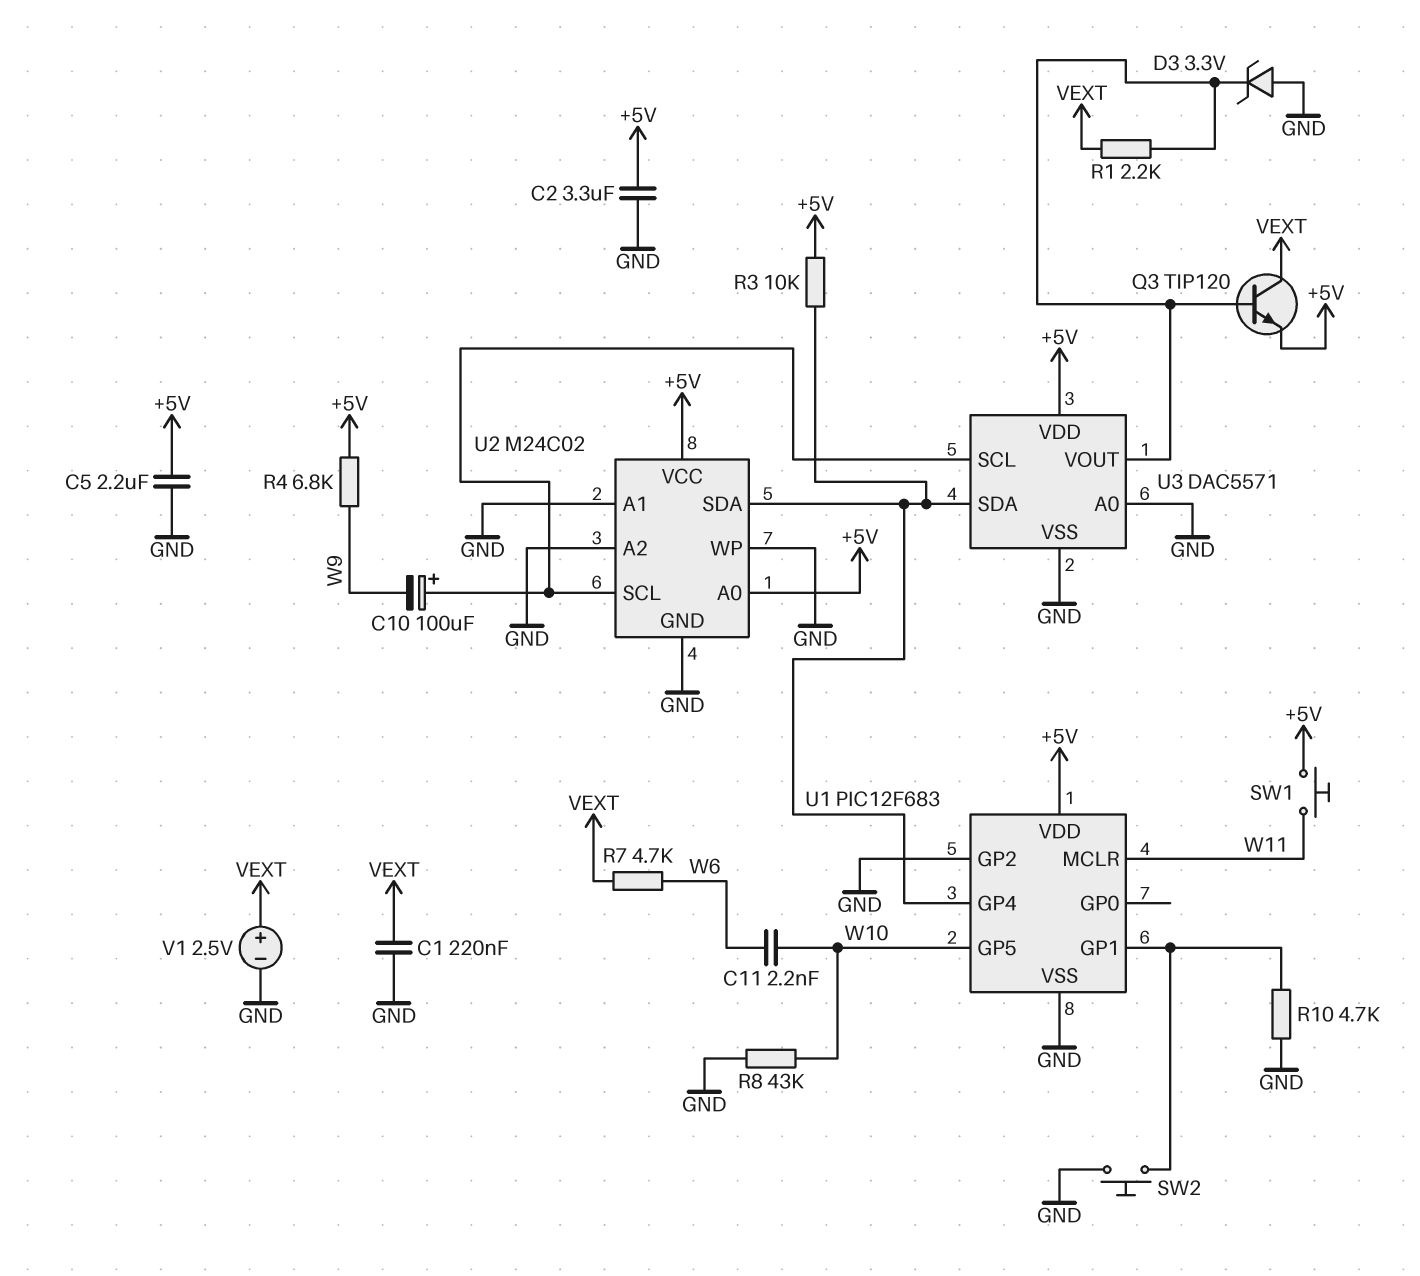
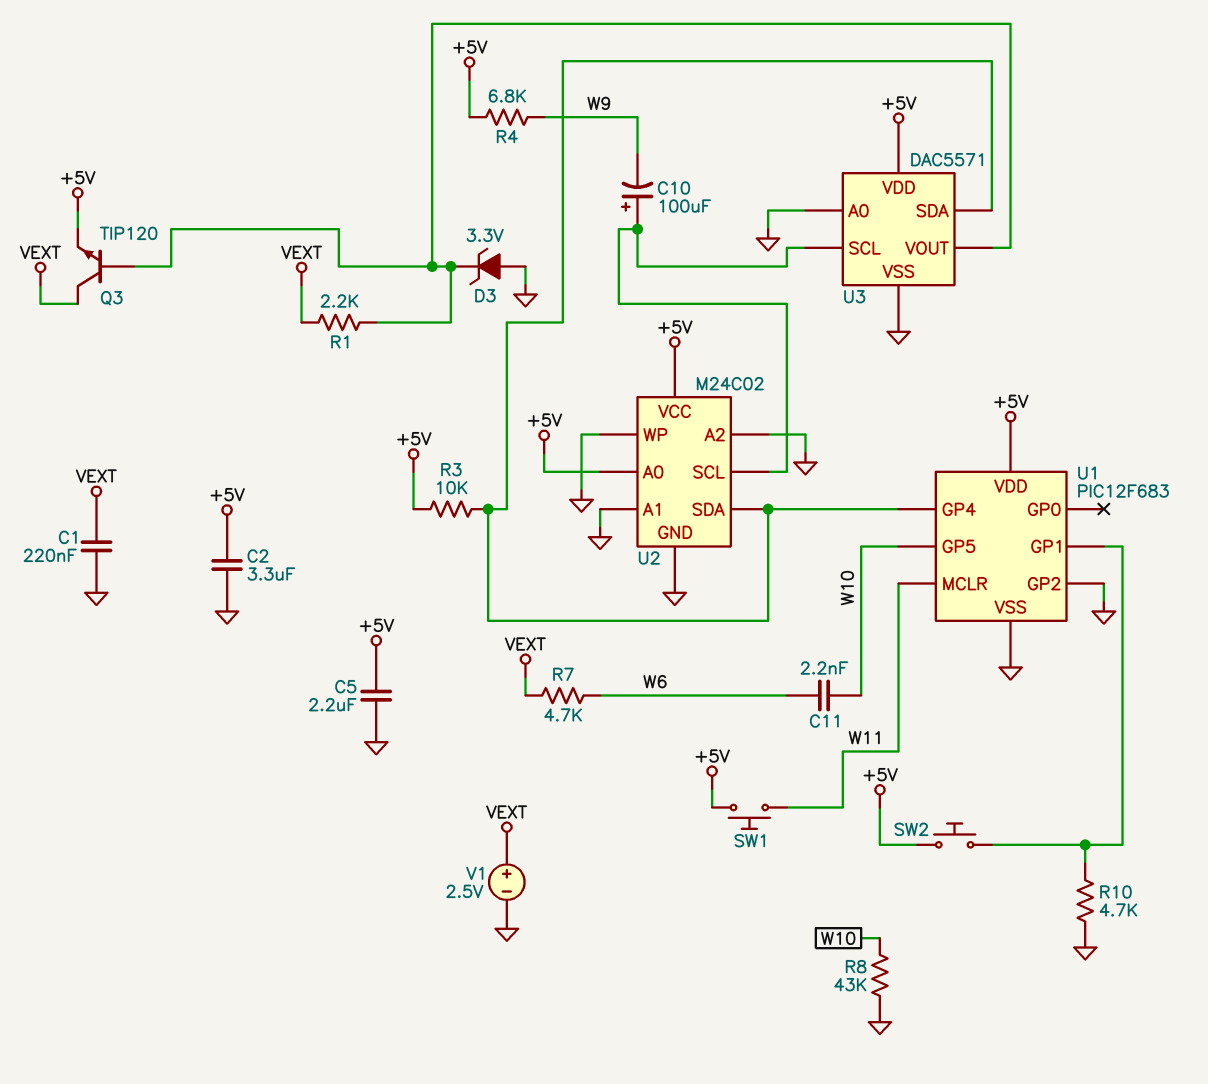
SW2: button (GND, U1/GP1) -> button (+5V, U1/GP1)

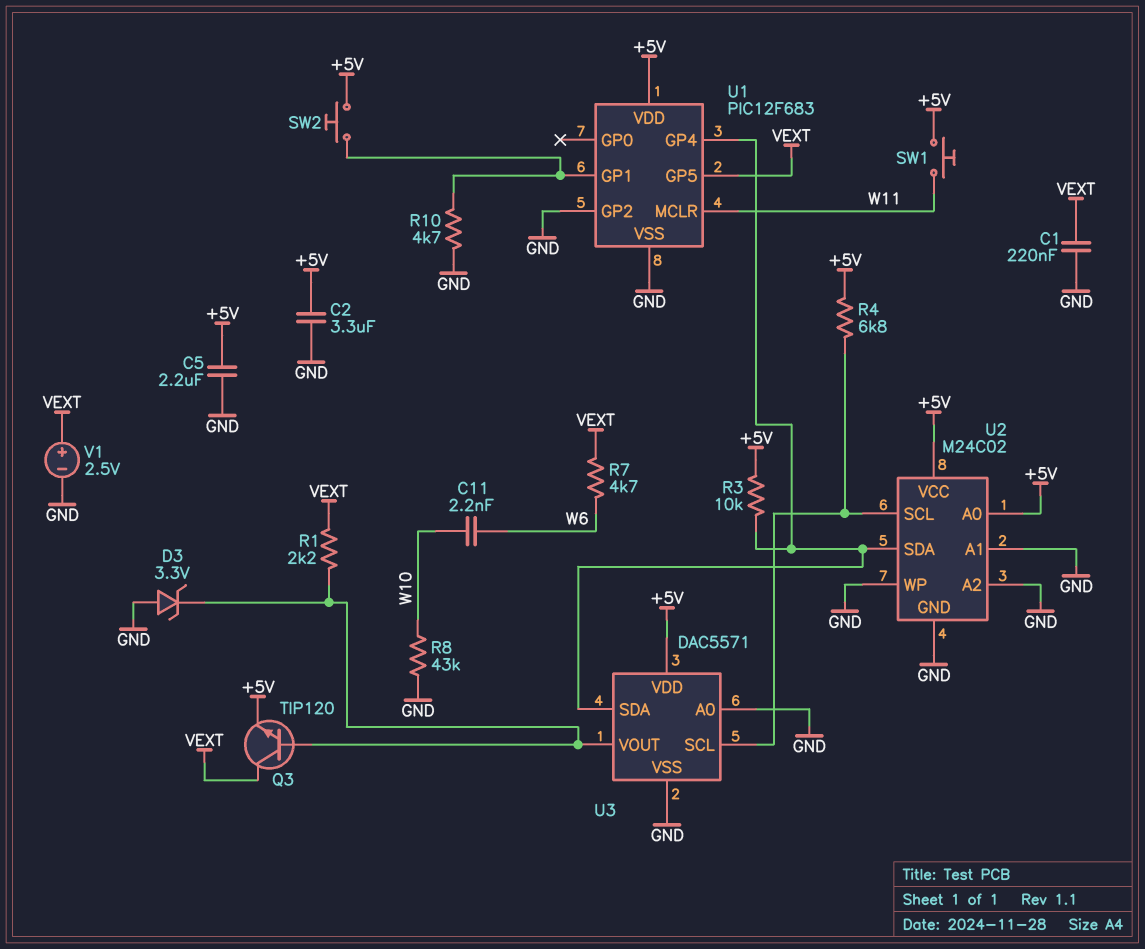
C10: 100uF (plus U2/SCL, minus W9) -> none
R4: 6.8k (+5V, W9) -> 6.8k (+5V, U2/SCL)
U1 pin GP5: W10 -> VEXT

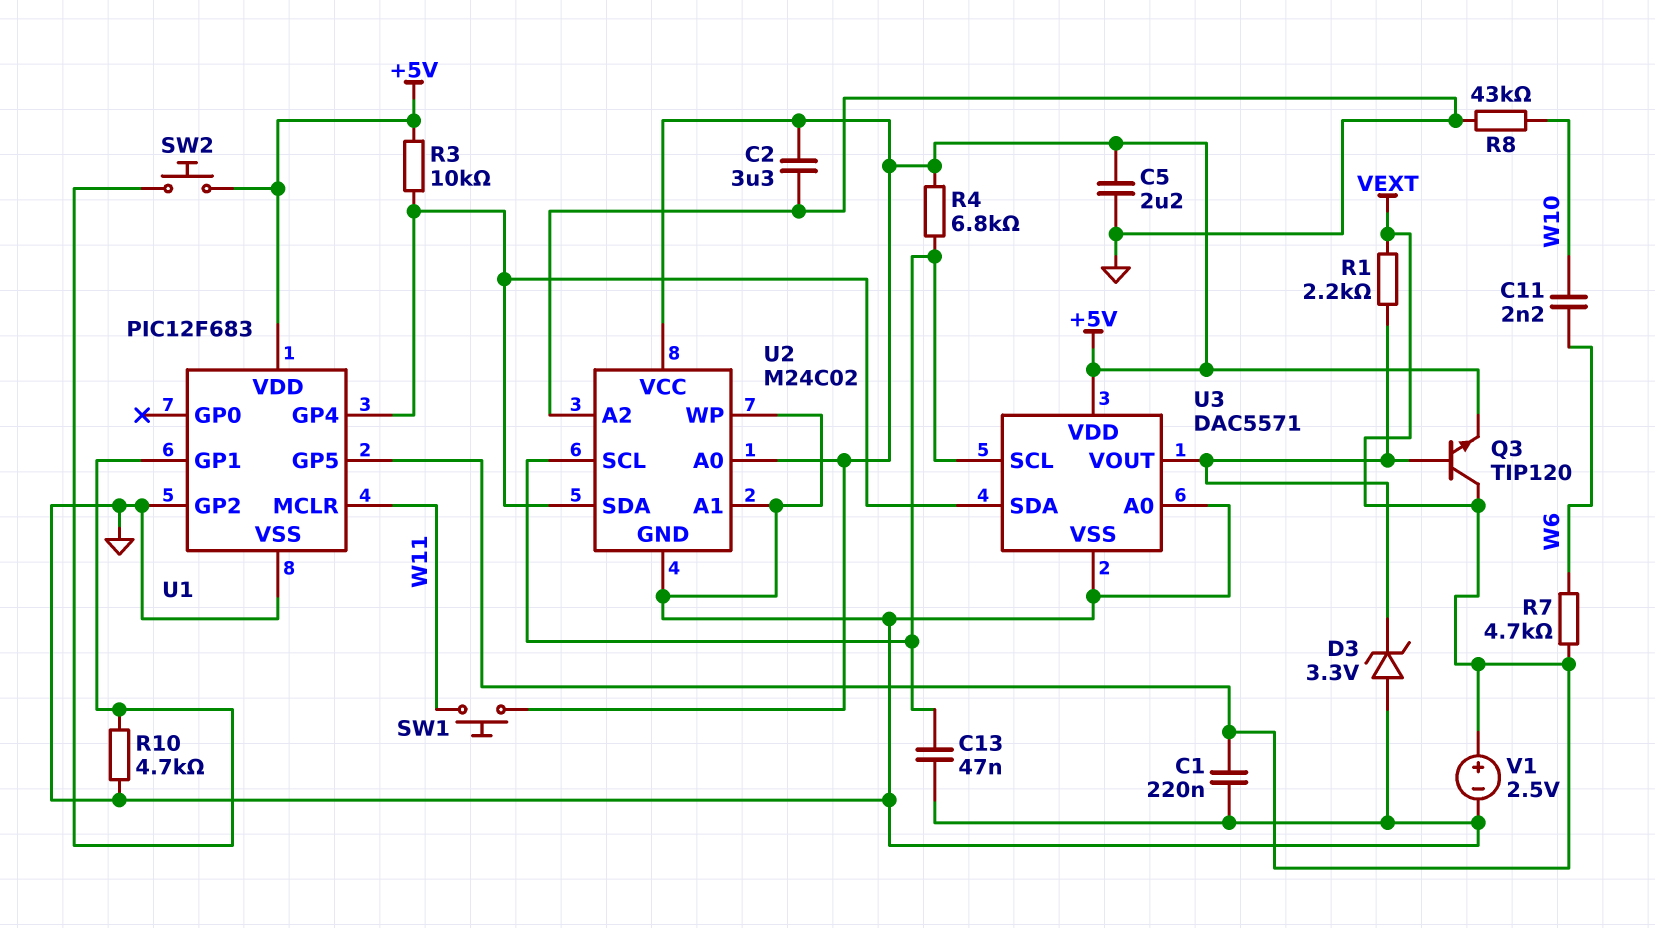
C13: none -> 47nF (GND, U2/SCL)

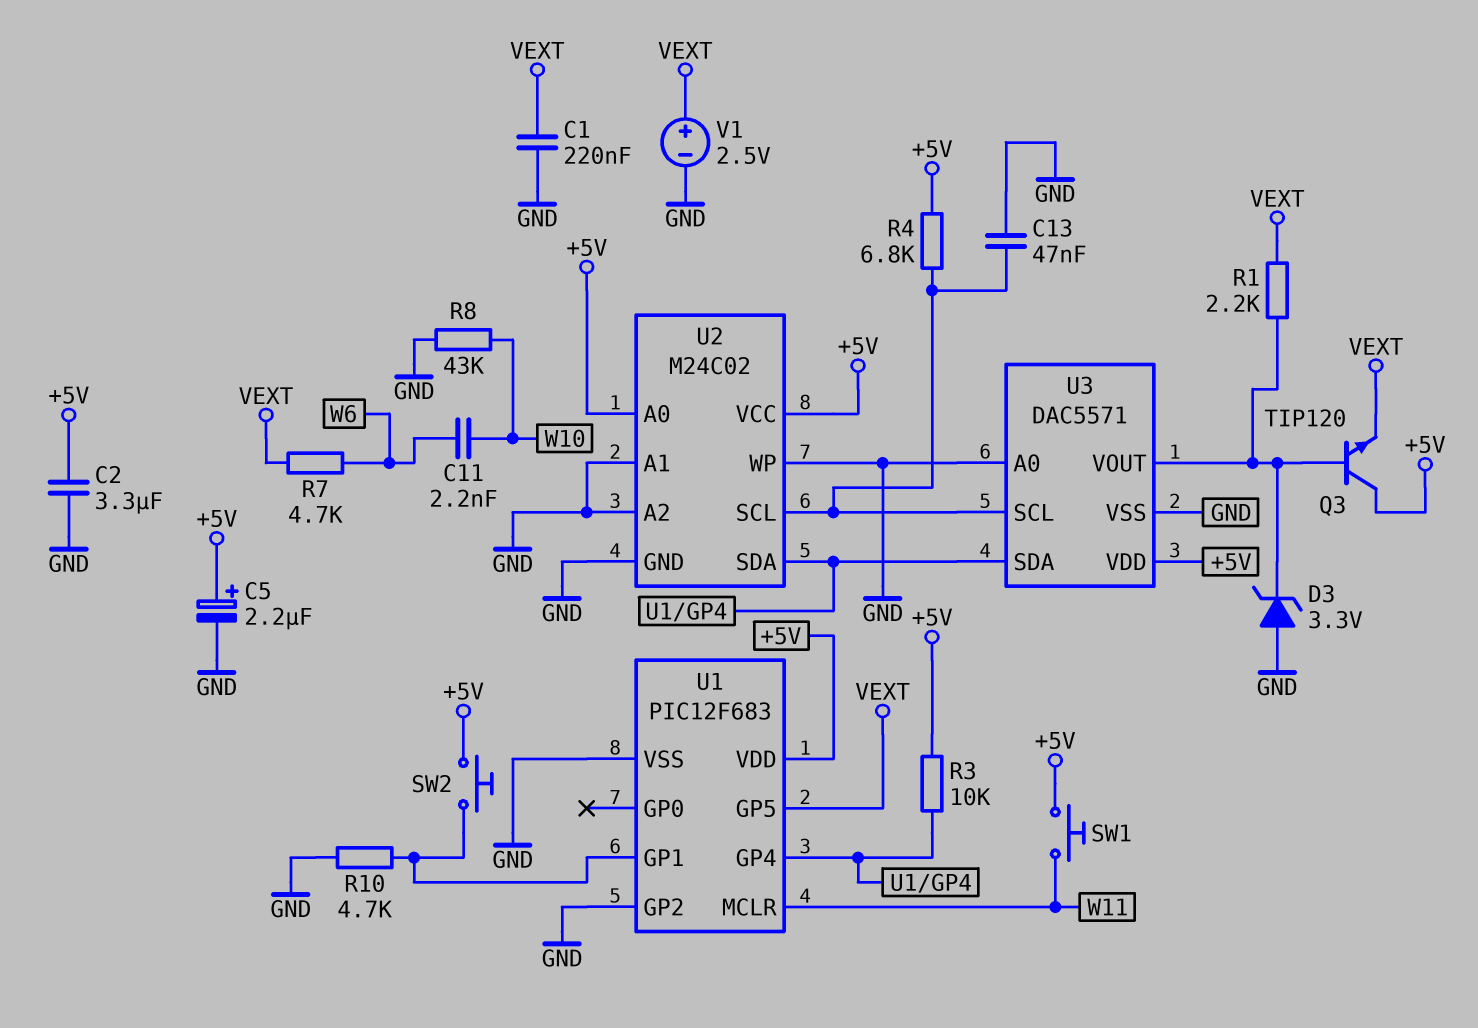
C5: 2.2uF (+5V, GND) -> 2.2uF (plus +5V, minus GND)
Q3: NPN TIP120 (B U3/VOUT, C VEXT, E +5V) -> NPN TIP120 (B U3/VOUT, C +5V, E VEXT)

